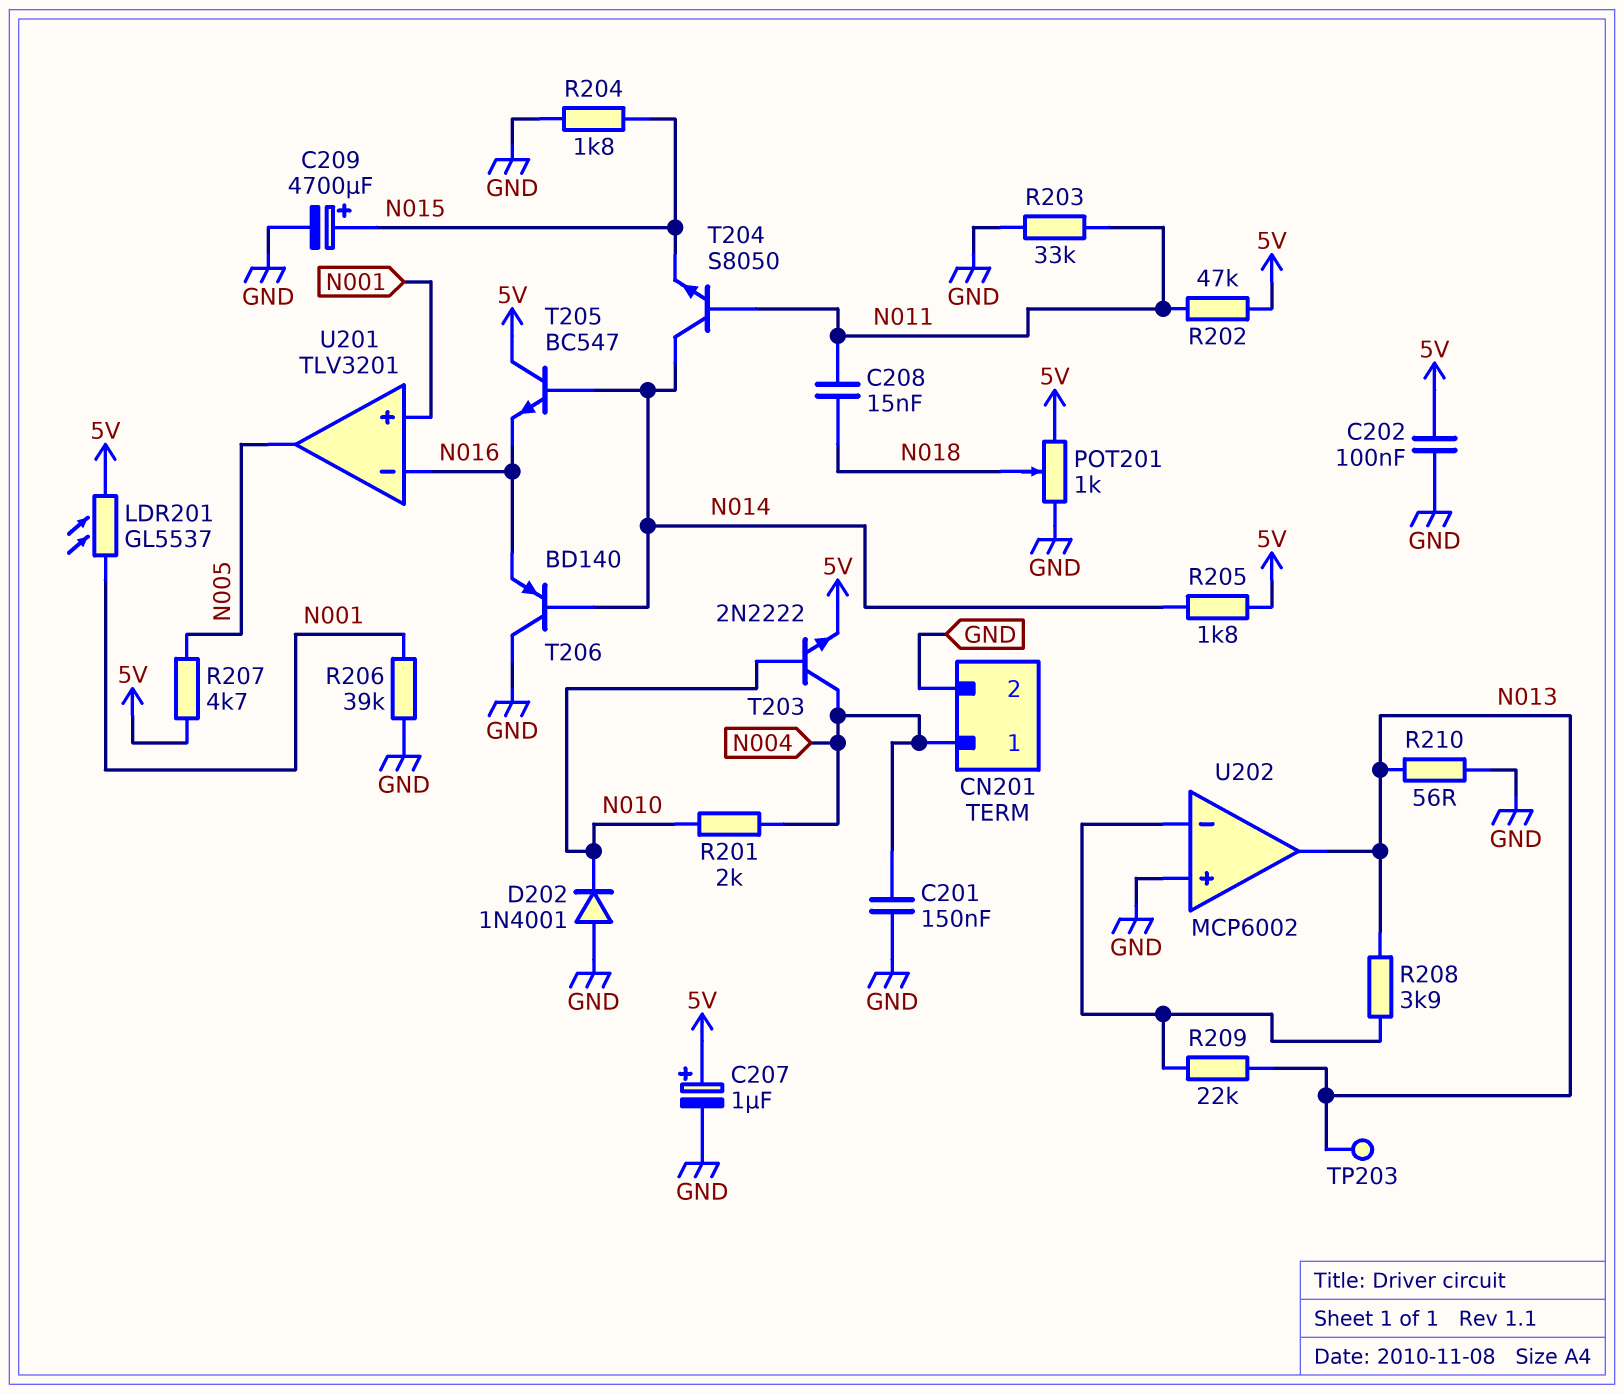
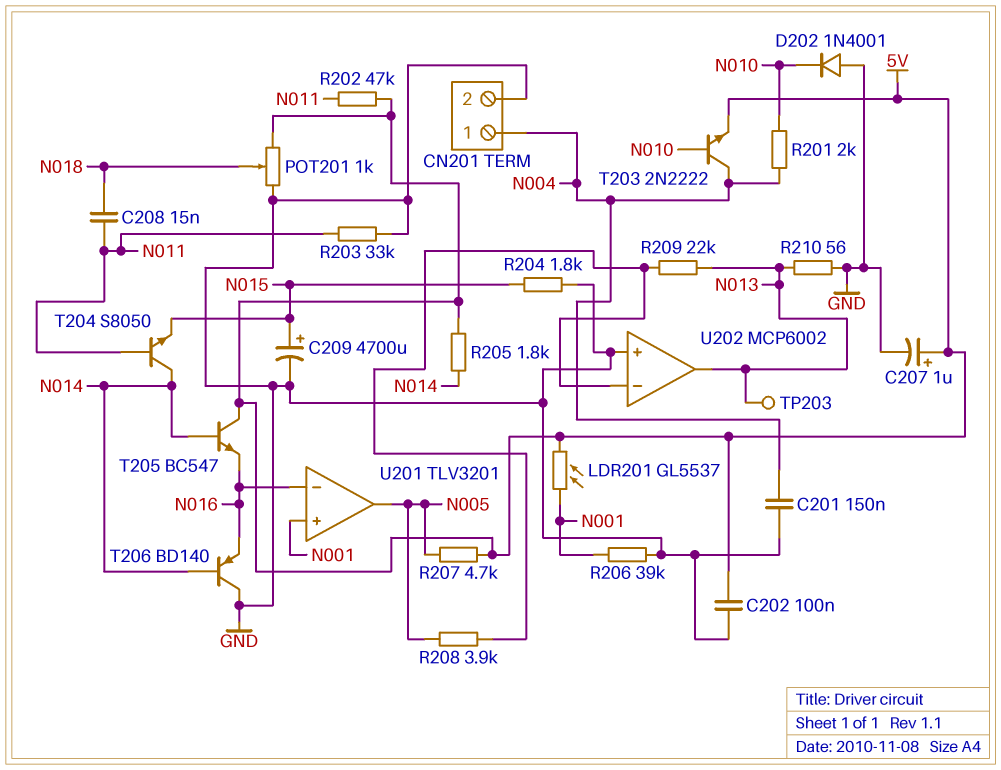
R208: 3.9k (N013, U202/in-) -> 3.9k (N005, U202/in-)

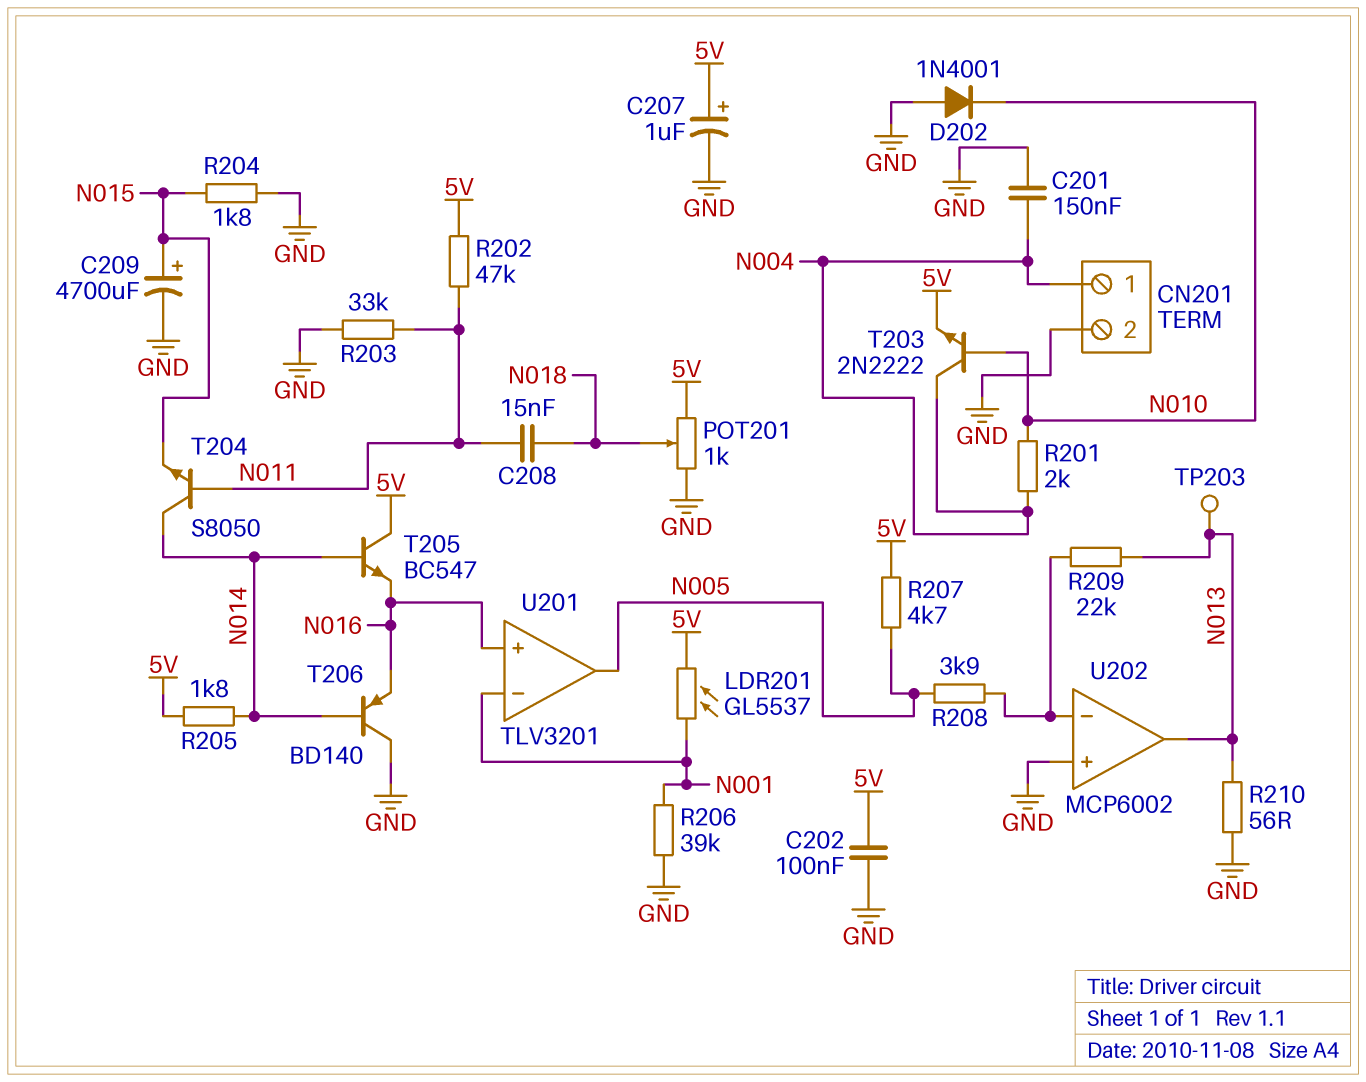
U201 pin in+: N001 -> N016
U201 pin in-: N016 -> N001

